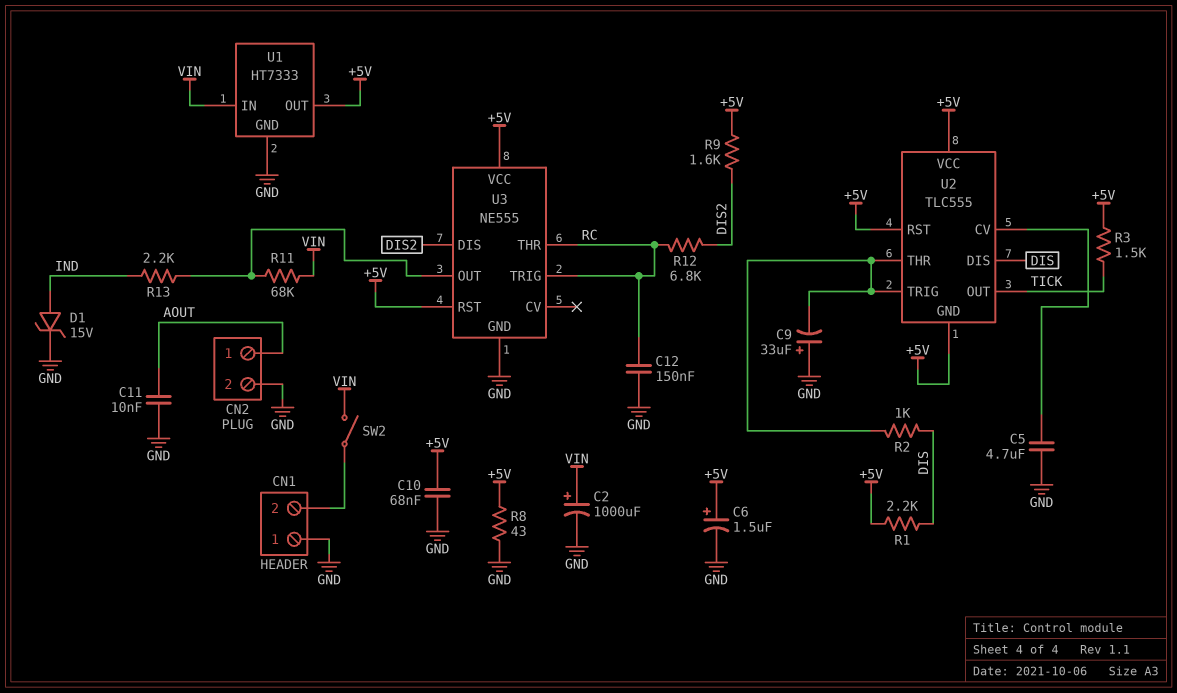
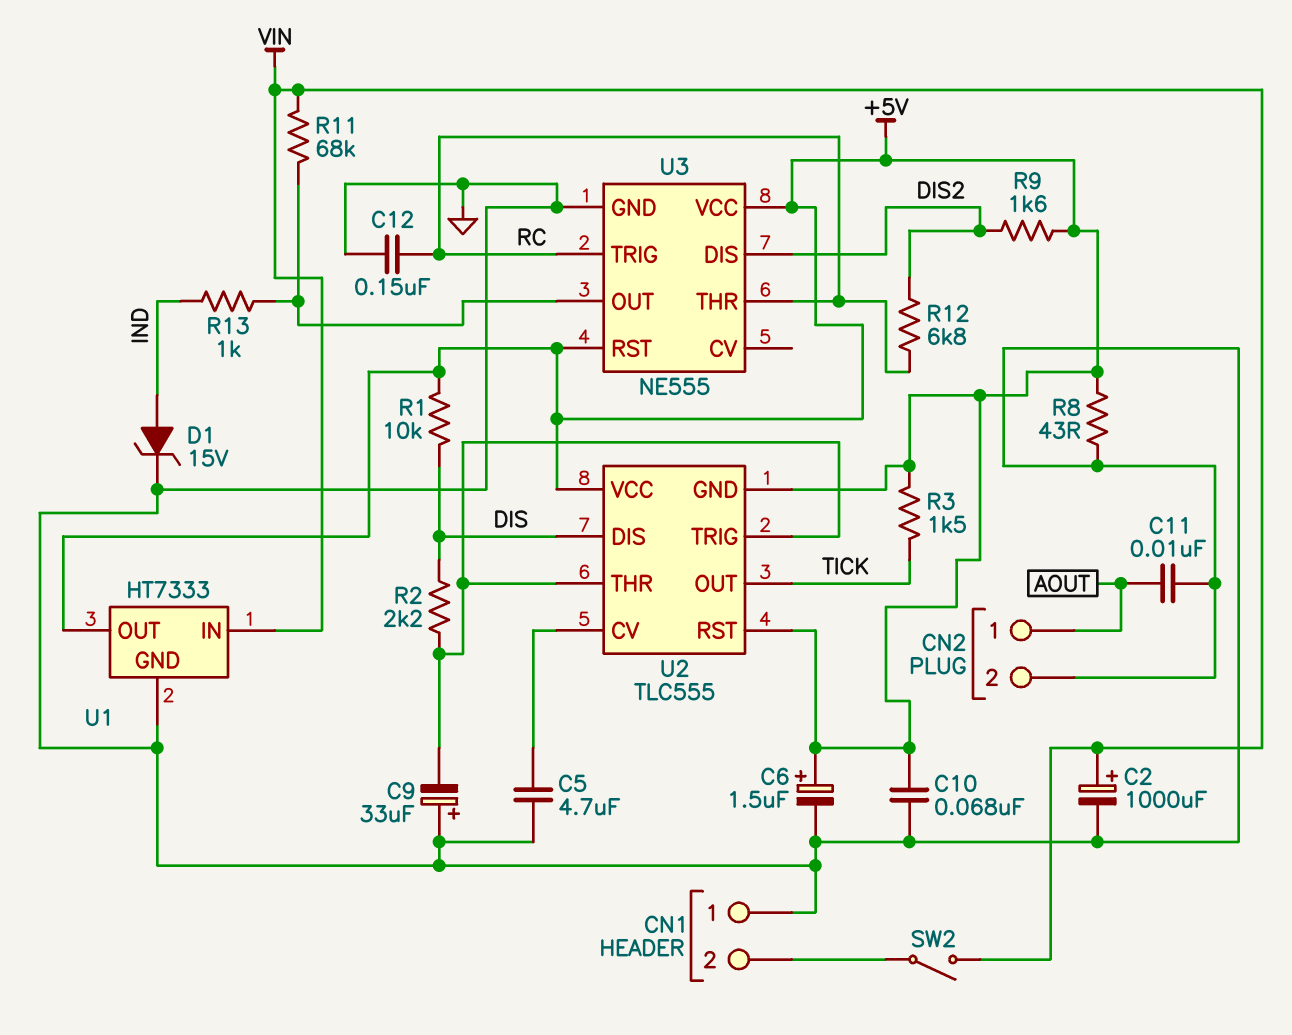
R1: 2.2k (+5V, DIS) -> 10k (+5V, DIS)
R2: 1k (DIS, U2/THR) -> 2.2k (DIS, U2/THR)
R13: 2.2k (IND, U3/OUT) -> 1k (IND, U3/OUT)

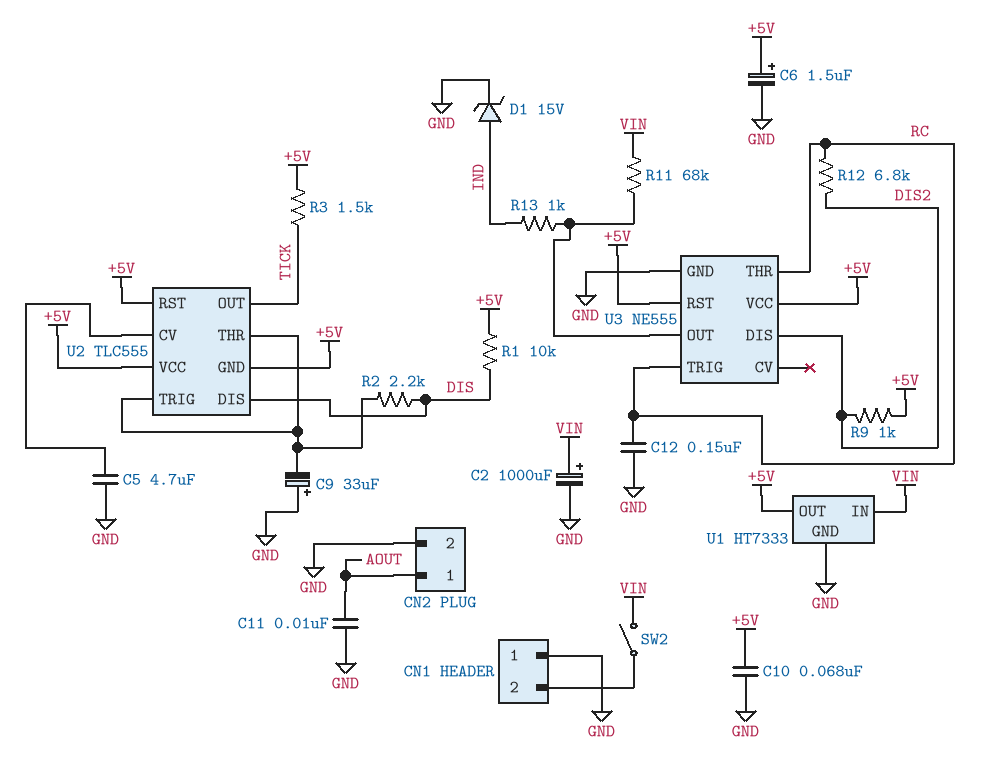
R8: 43 (+5V, GND) -> none
R9: 1.6k (+5V, DIS2) -> 1k (+5V, DIS2)

